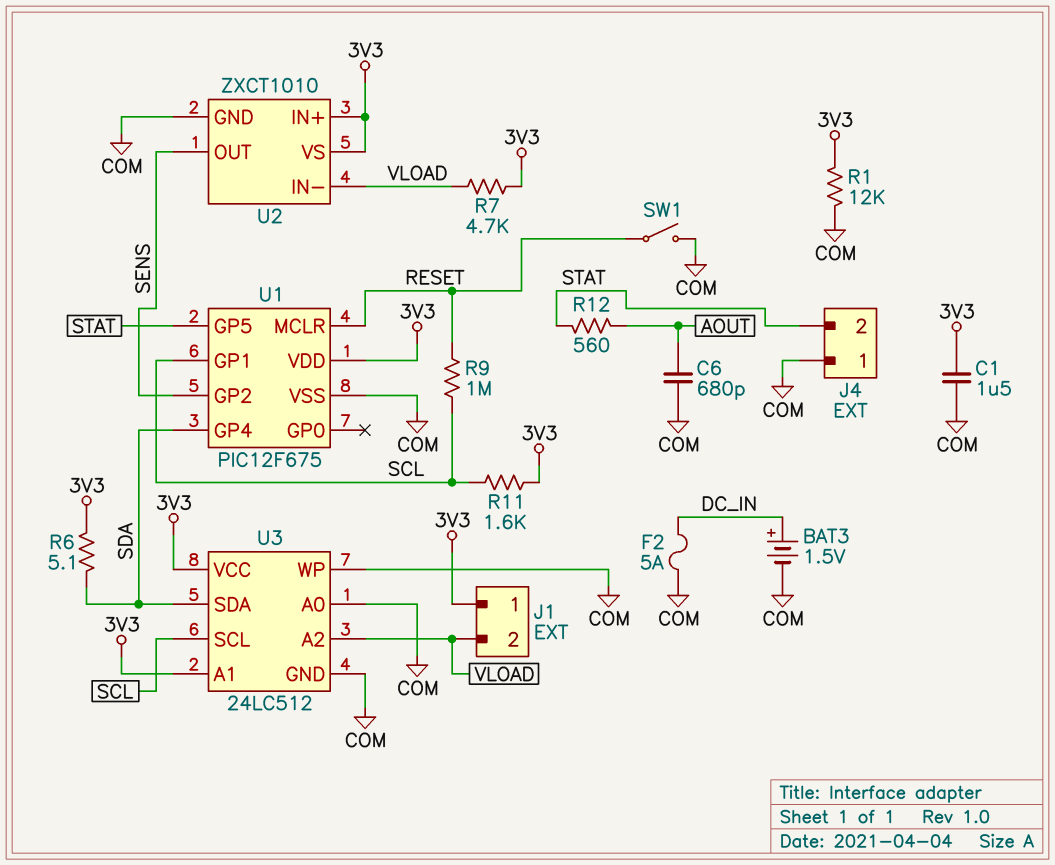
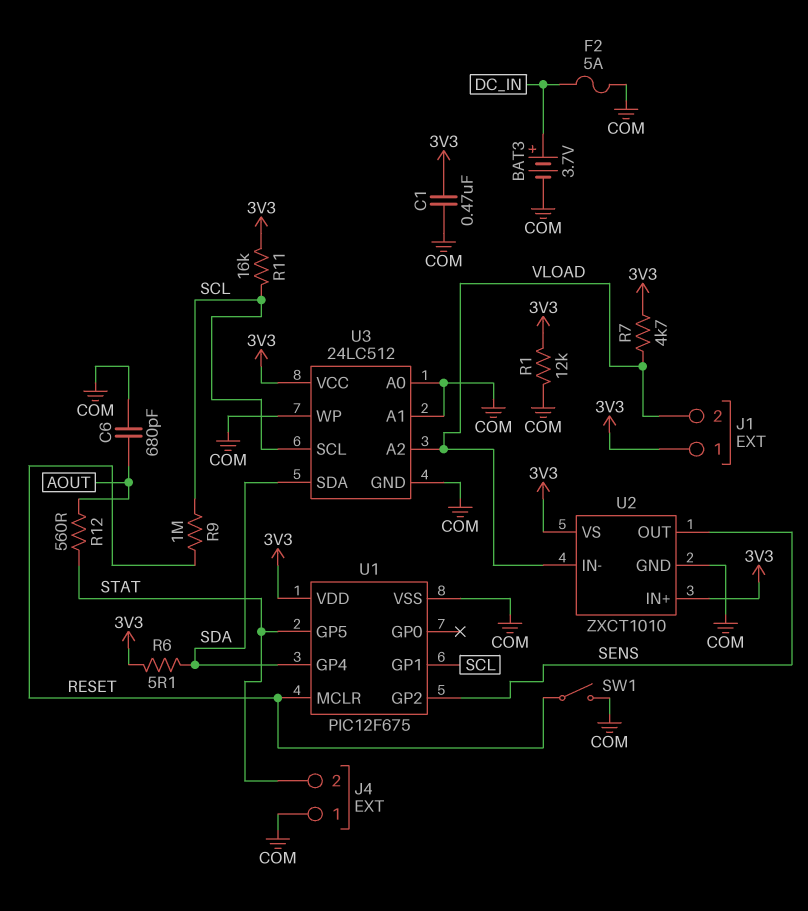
BAT3: 1.5V (plus DC_IN, minus COM) -> 3.7V (plus DC_IN, minus COM)
C1: 1.5uF (3V3, COM) -> 470nF (3V3, COM)
R11: 1.6k (3V3, SCL) -> 16k (3V3, SCL)
U3 pin A1: 3V3 -> COM

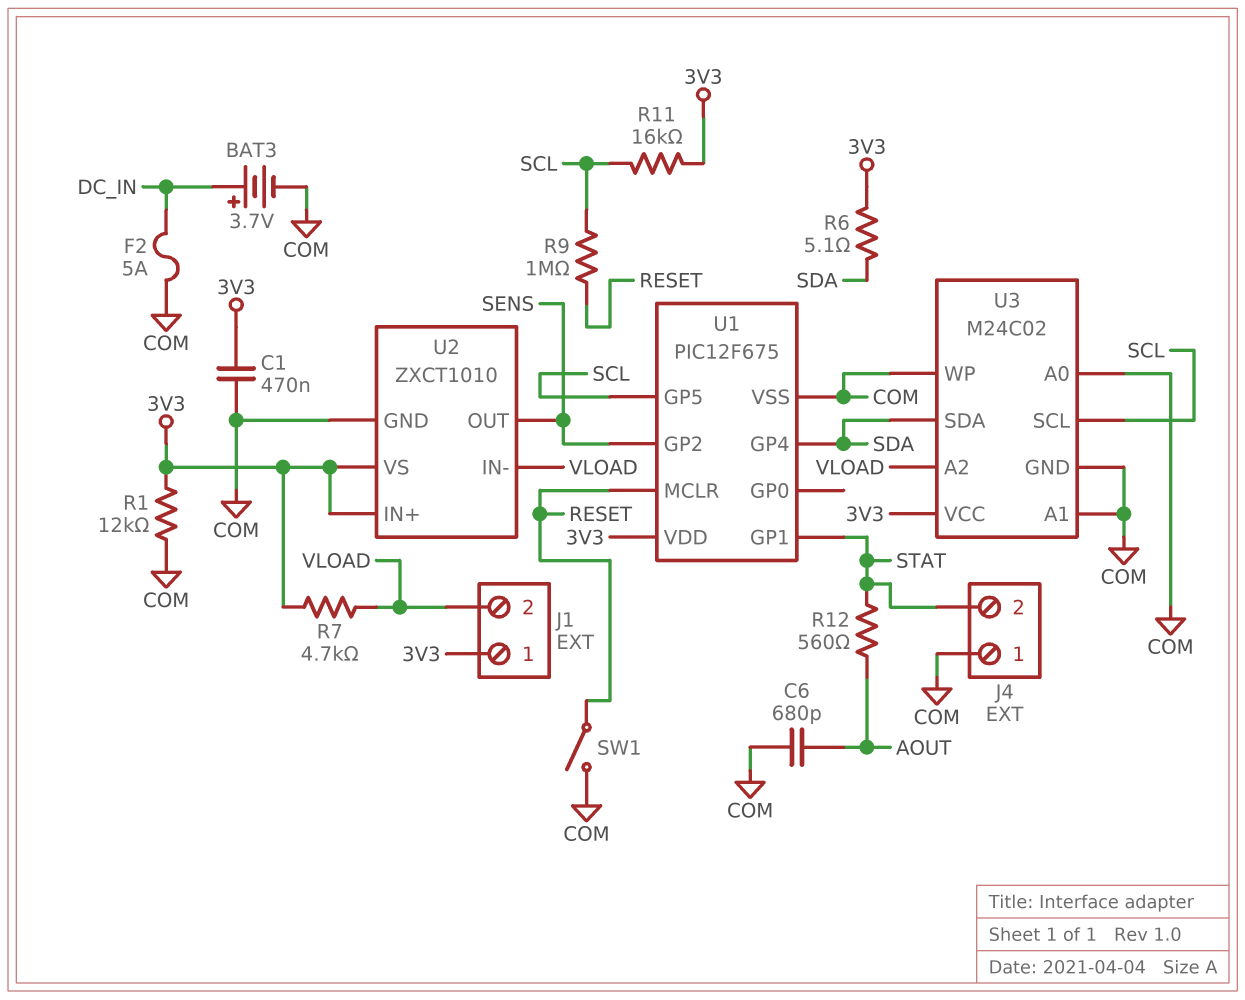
U1 pin GP1: SCL -> STAT
U1 pin GP5: STAT -> SCL
U3: 24LC512 -> M24C02

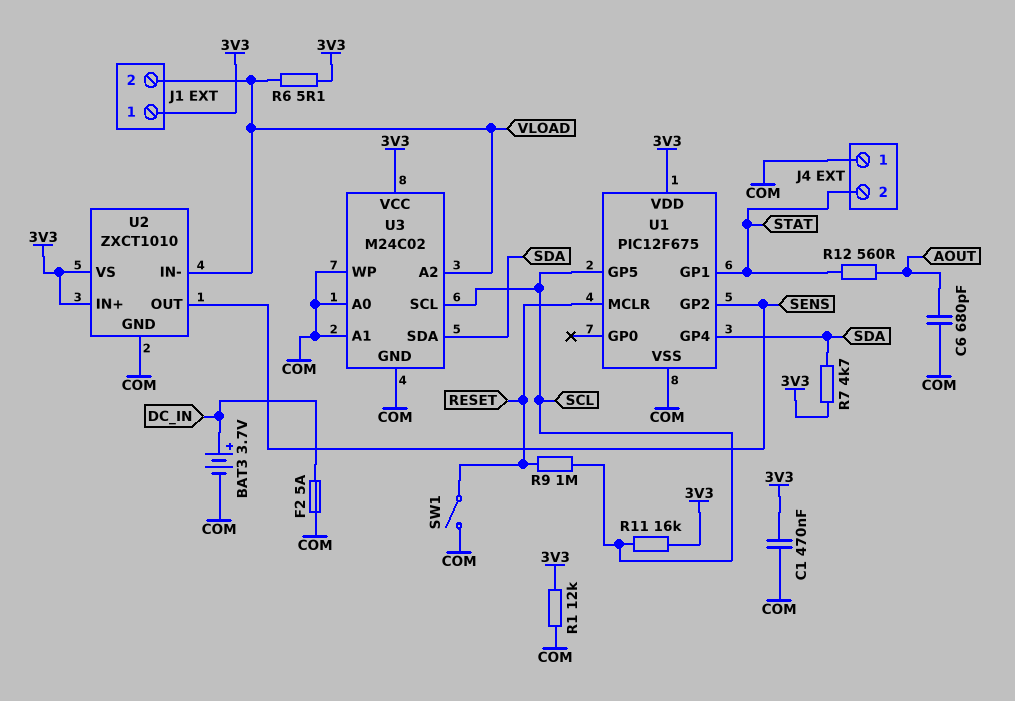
R6: 5.1 (3V3, SDA) -> 5.1 (3V3, VLOAD)
R7: 4.7k (3V3, VLOAD) -> 4.7k (3V3, SDA)

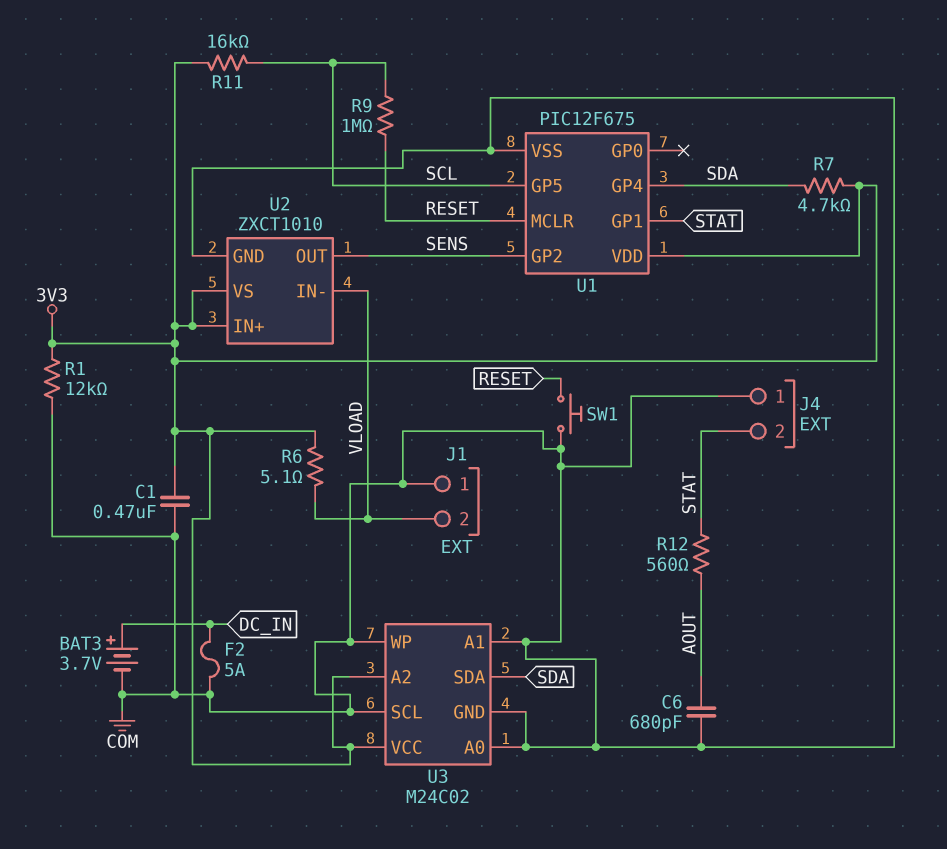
J1 pin 1: 3V3 -> COM
SW1: switch (COM, RESET) -> button (COM, RESET)
U3 pin A2: VLOAD -> 3V3
U3 pin SCL: SCL -> COM

